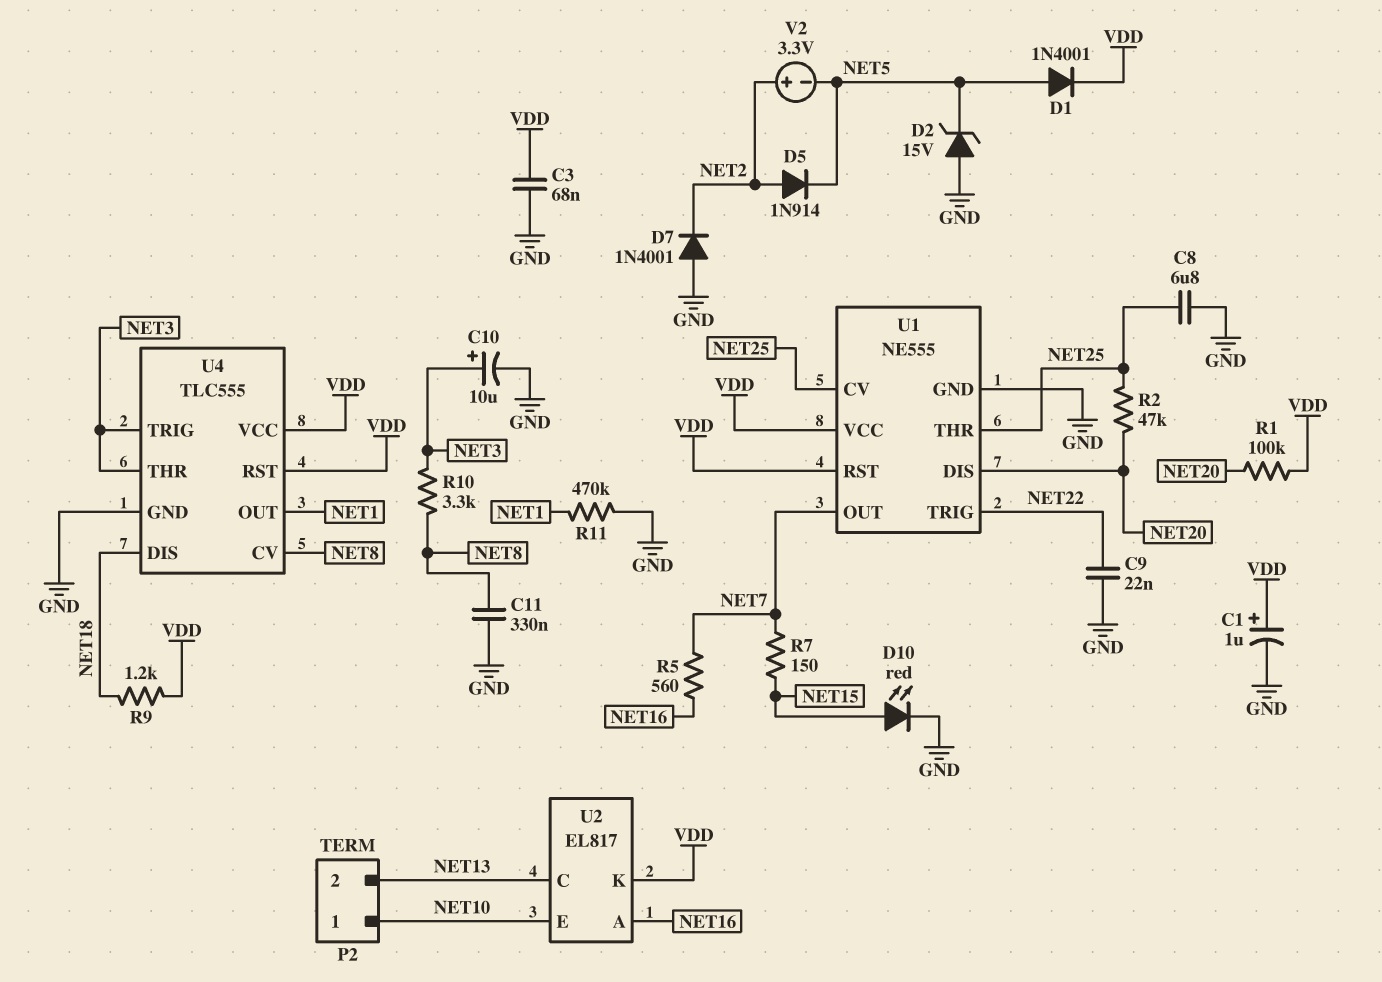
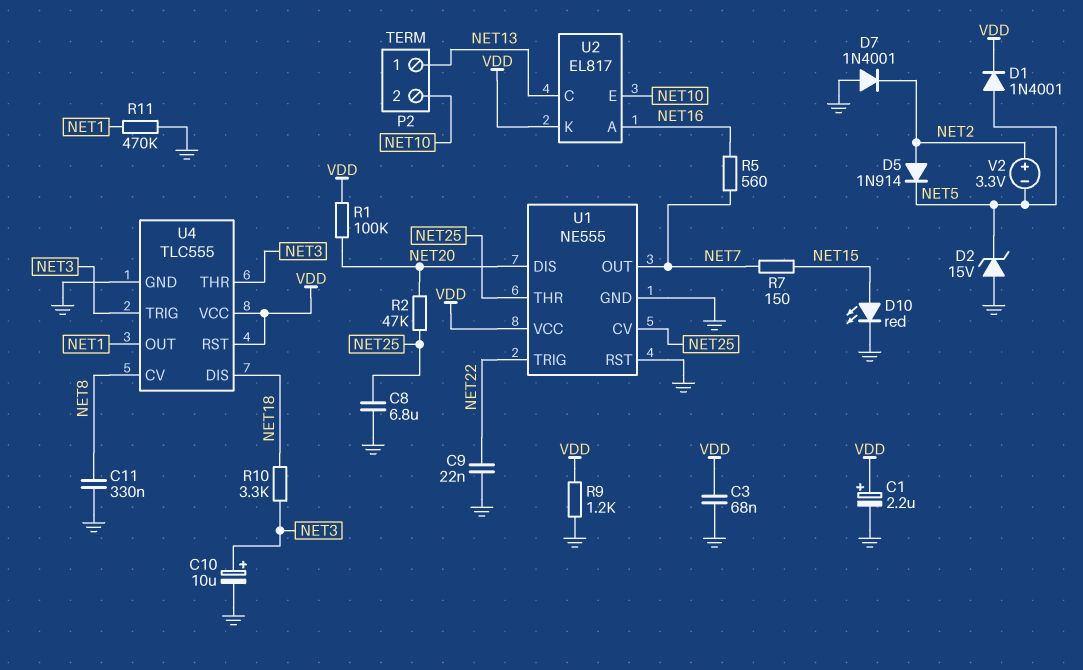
C1: 1uF (plus VDD, minus GND) -> 2.2uF (plus VDD, minus GND)
P2 pin 1: NET10 -> NET13
P2 pin 2: NET13 -> NET10
R9: 1.2k (NET18, VDD) -> 1.2k (GND, VDD)
R10: 3.3k (NET3, NET8) -> 3.3k (NET3, NET18)
U1 pin RST: VDD -> GND

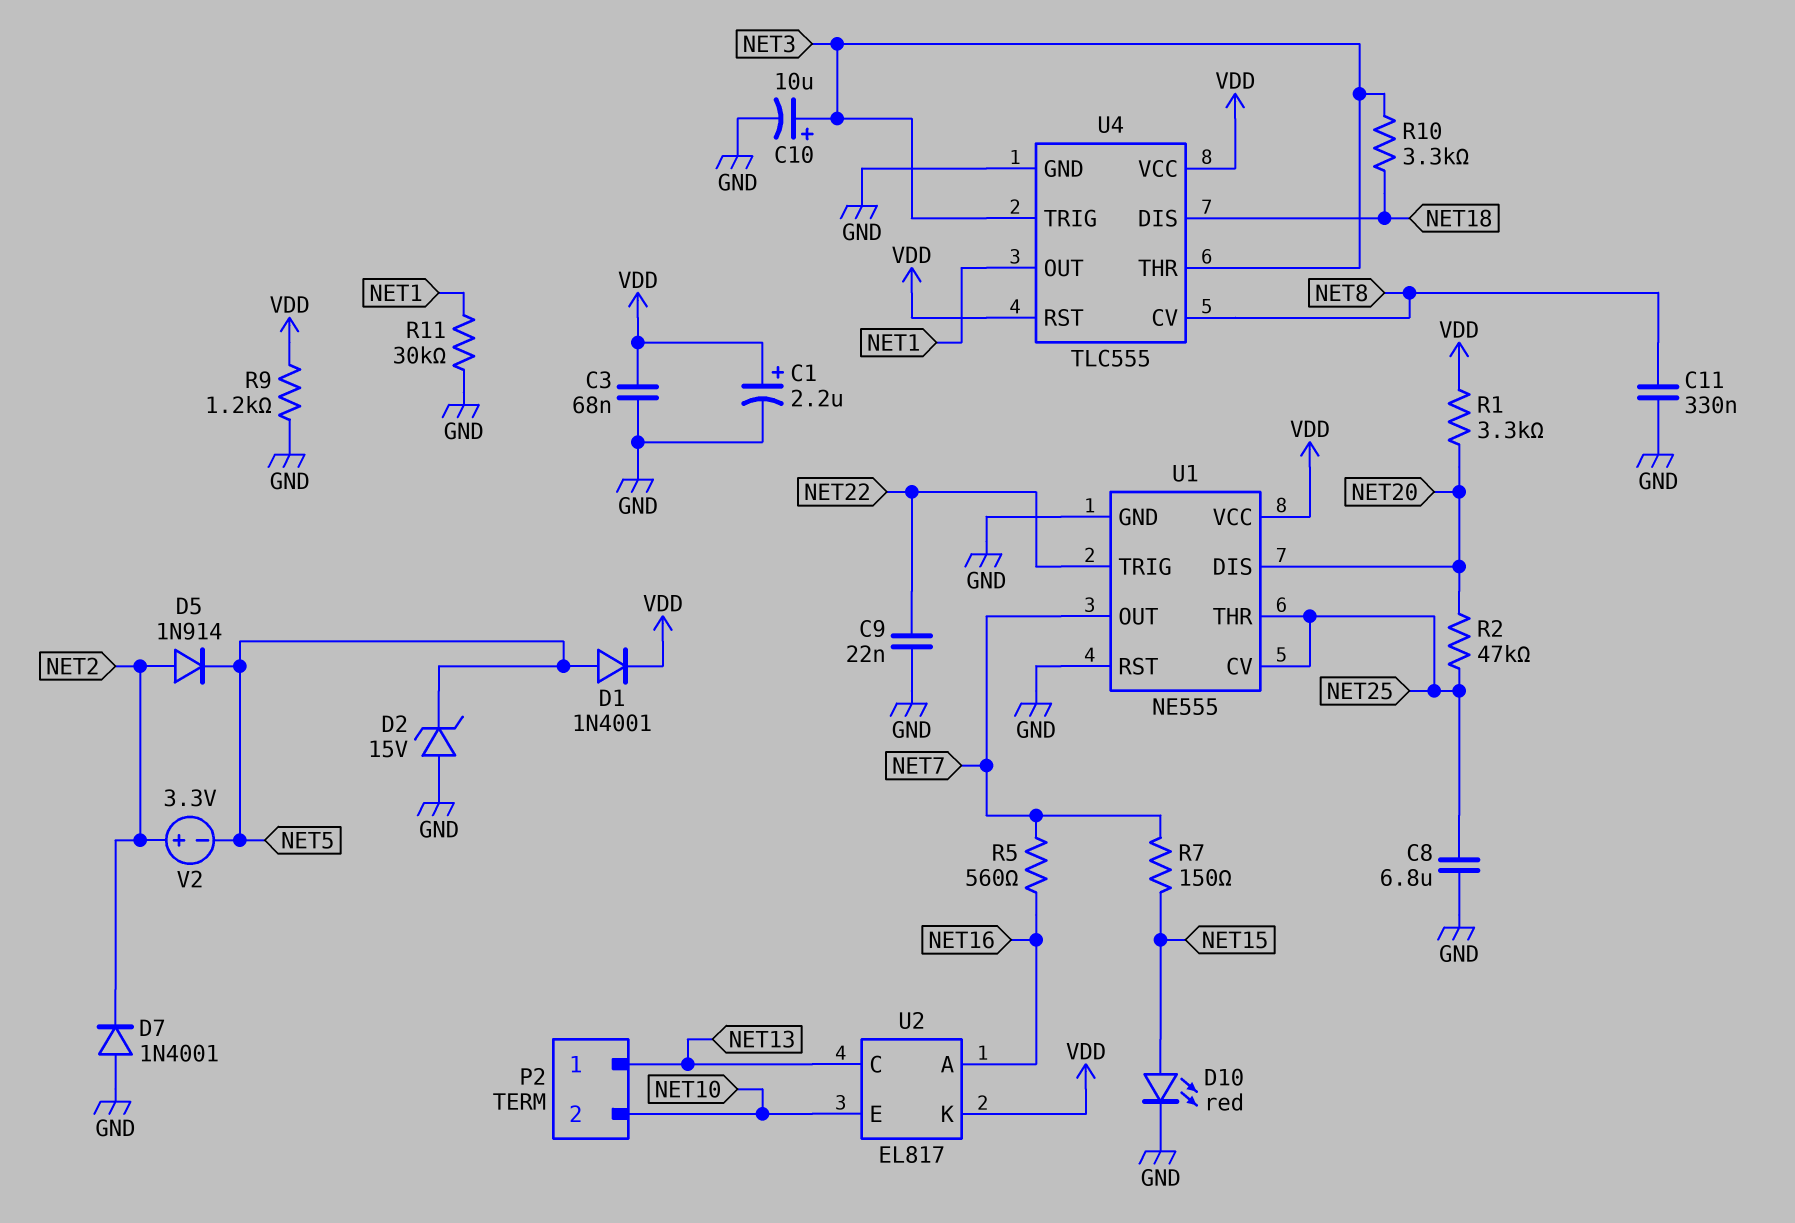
R1: 100k (NET20, VDD) -> 3.3k (NET20, VDD)
R11: 470k (GND, NET1) -> 30k (GND, NET1)

